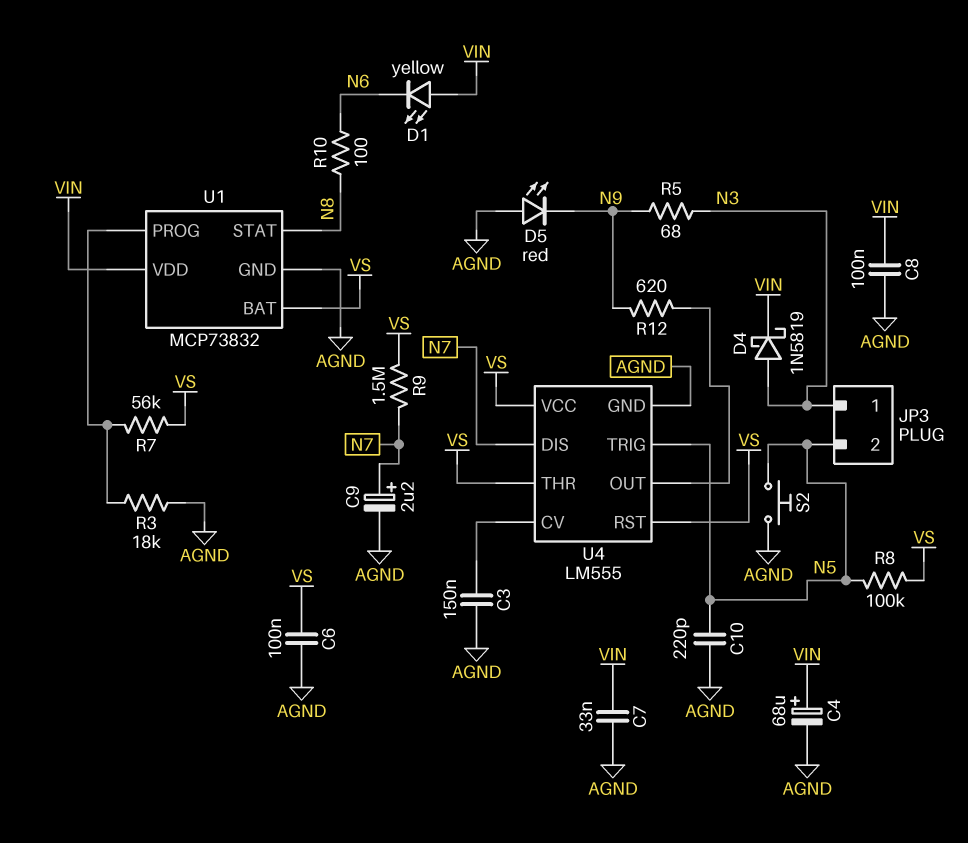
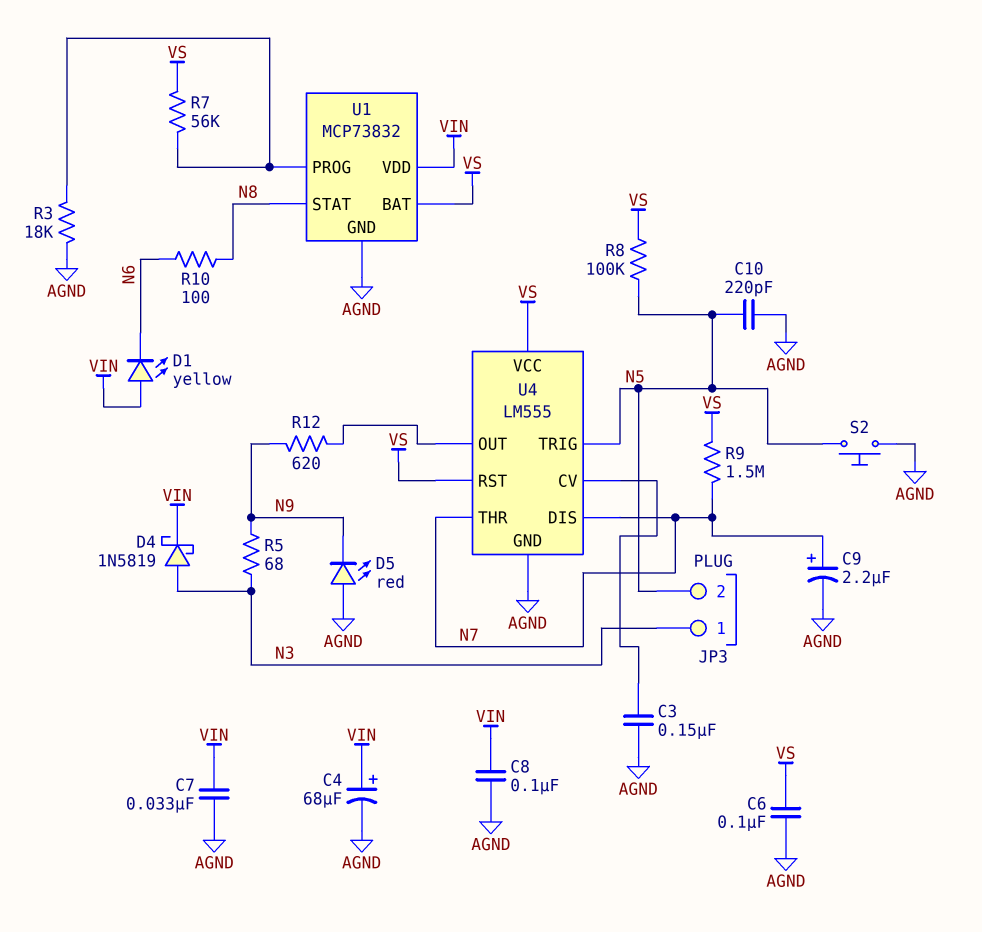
U4 pin THR: VS -> N7

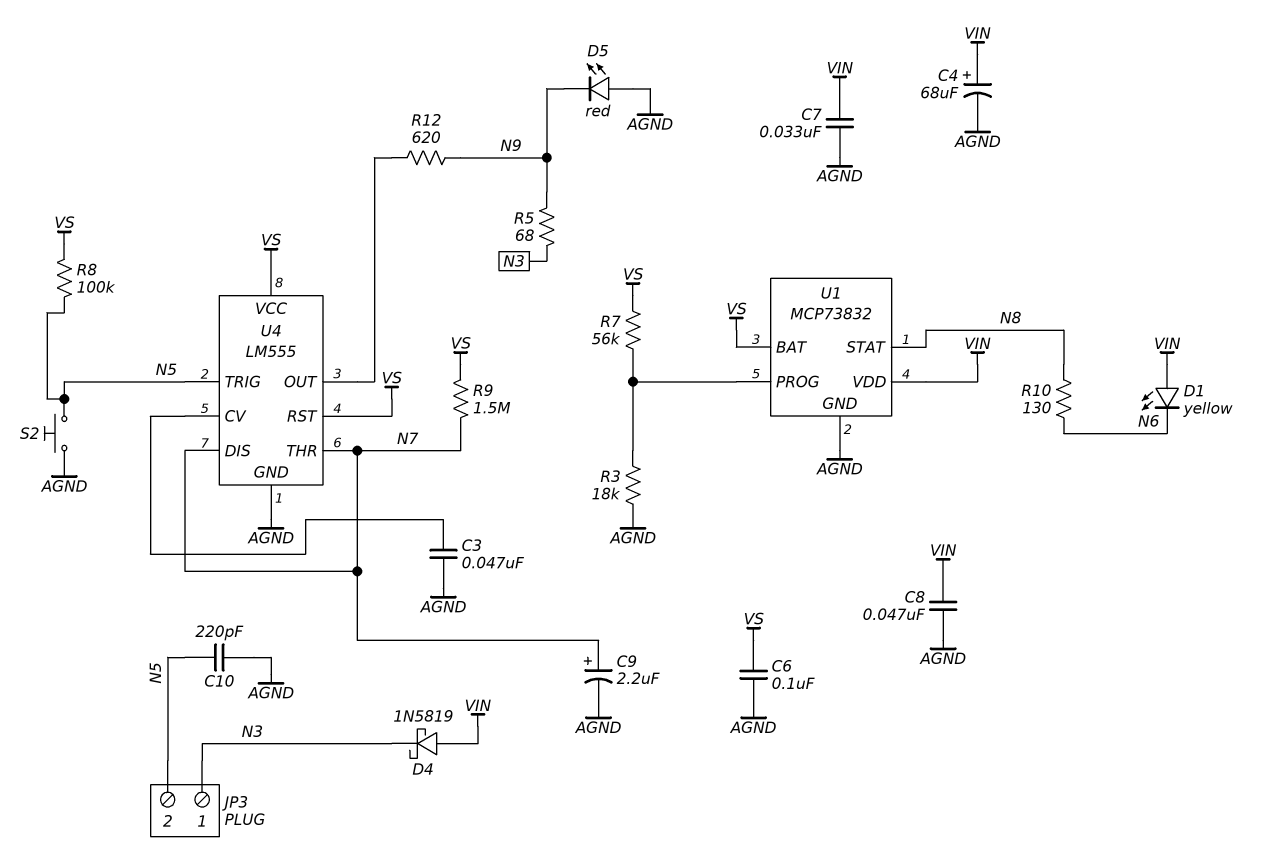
C3: 150nF (AGND, U4/CV) -> 47nF (AGND, U4/CV)
C8: 100nF (AGND, VIN) -> 47nF (AGND, VIN)
D4: schottky 1N5819 (A N3, K VIN) -> schottky 1N5819 (A VIN, K N3)
R10: 100 (N6, N8) -> 130 (N6, N8)

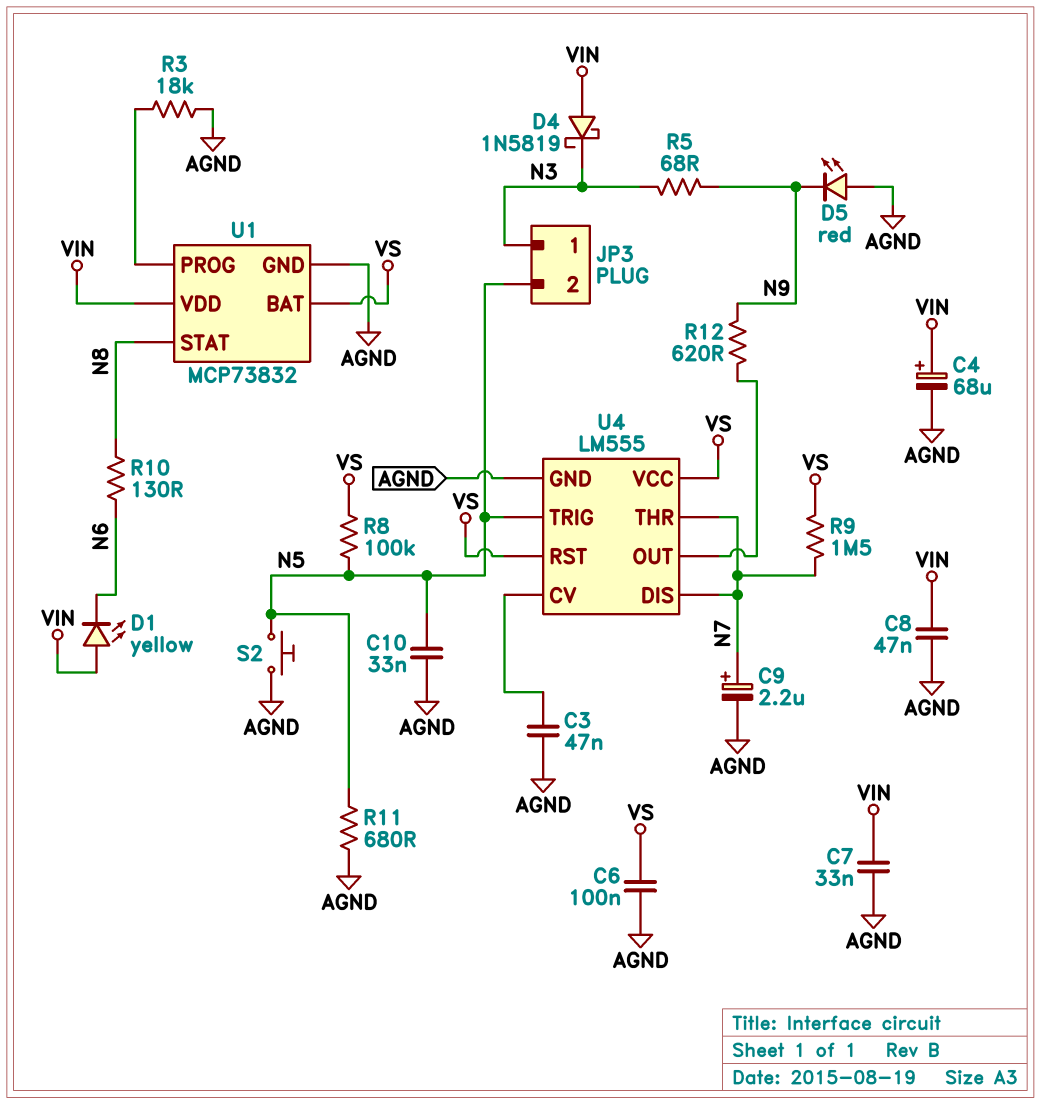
C10: 220pF (AGND, N5) -> 33nF (AGND, N5)
R7: 56k (U1/PROG, VS) -> none
R11: none -> 680 (AGND, N5)

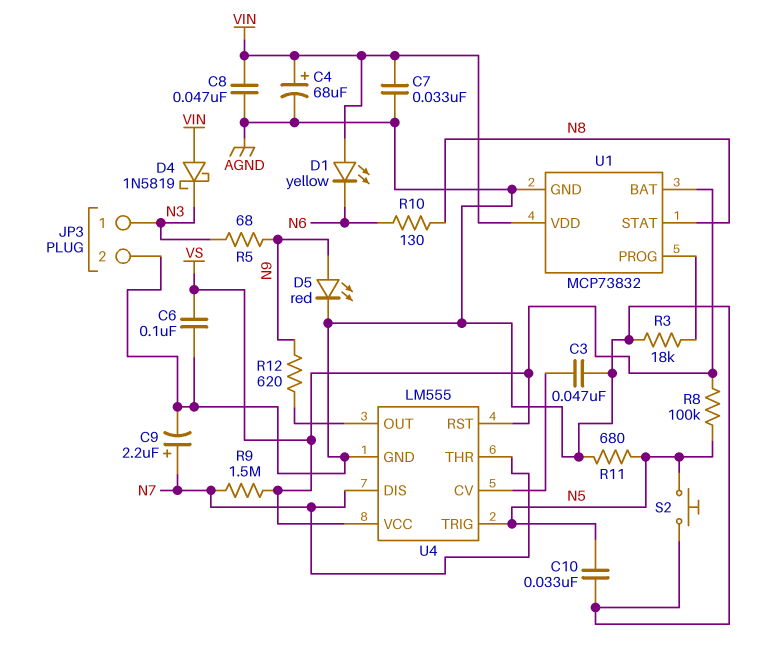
D5: LED red (A AGND, K N9) -> LED red (A N9, K AGND)
JP3 pin 2: N5 -> AGND

